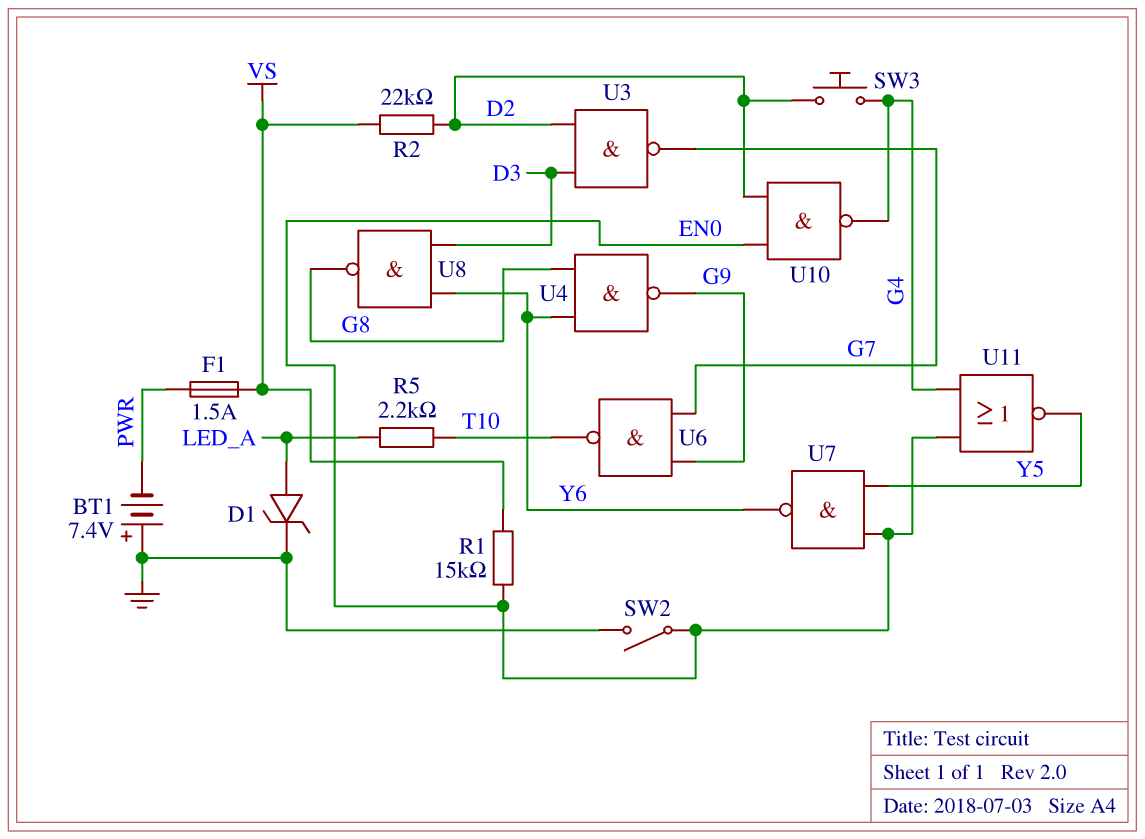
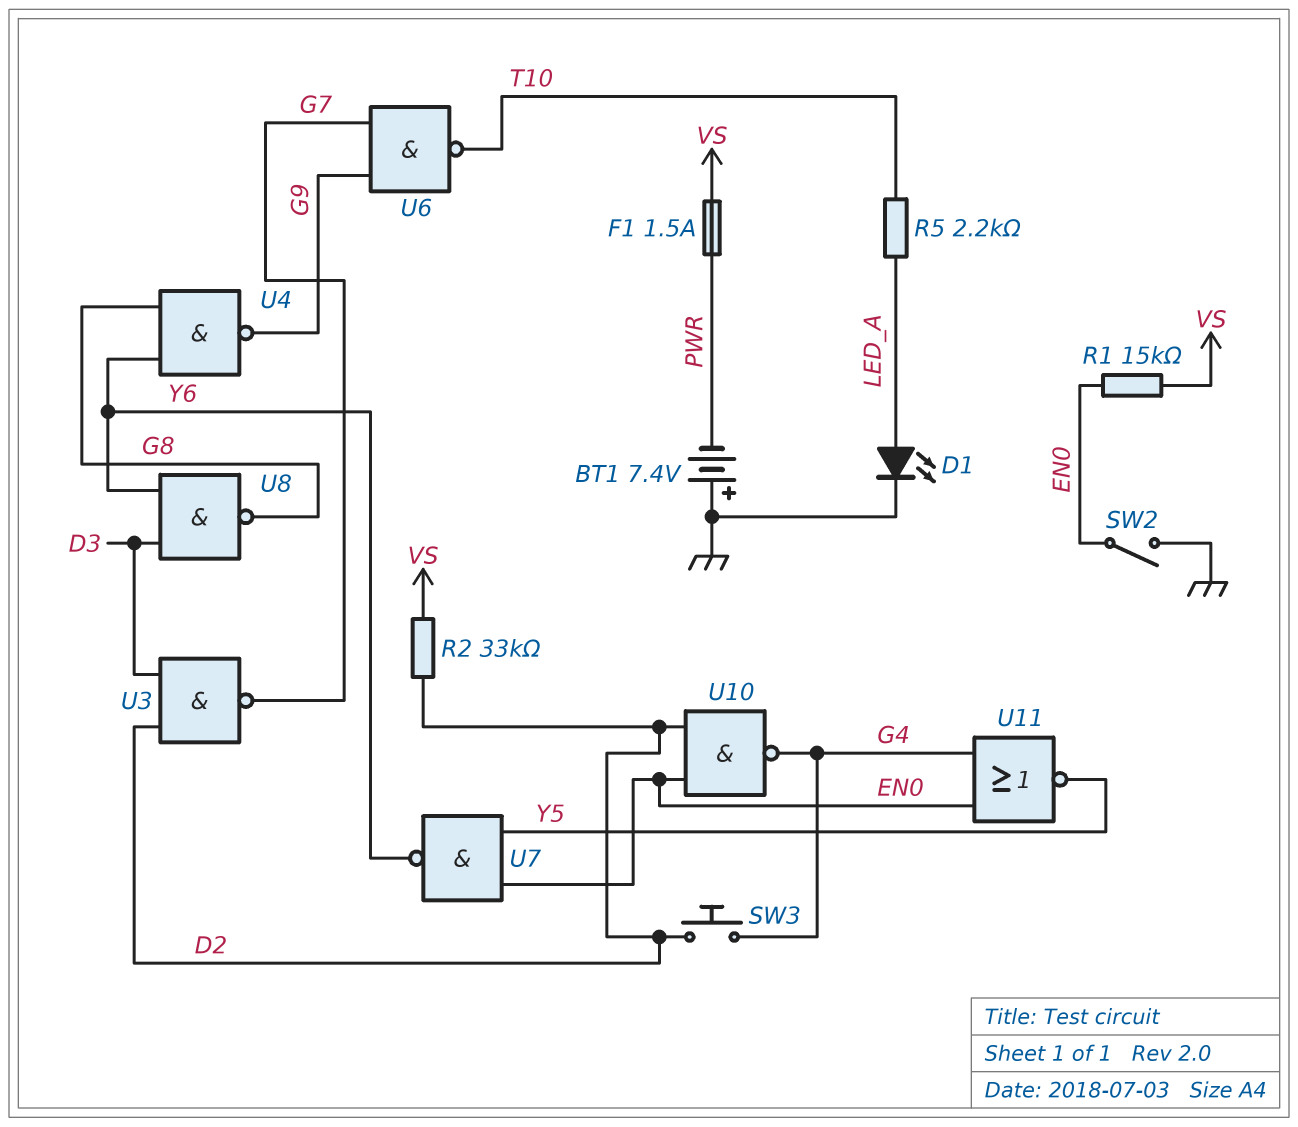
D1: zener (A LED_A, K GND) -> LED (A LED_A, K GND)
R2: 22k (D2, VS) -> 33k (D2, VS)

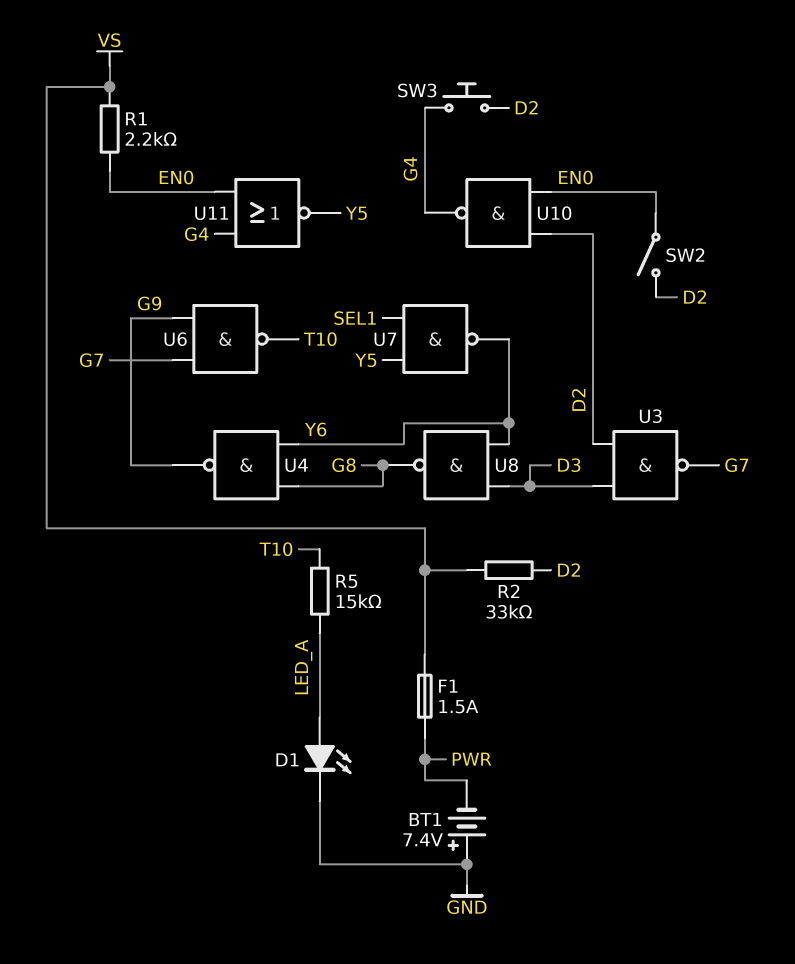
R1: 15k (EN0, VS) -> 2.2k (EN0, VS)
R5: 2.2k (LED_A, T10) -> 15k (LED_A, T10)
SW2: switch (EN0, GND) -> switch (D2, EN0)
U7: NAND (in EN0, in Y5, out Y6) -> NAND (in SEL1, in Y5, out Y6)

